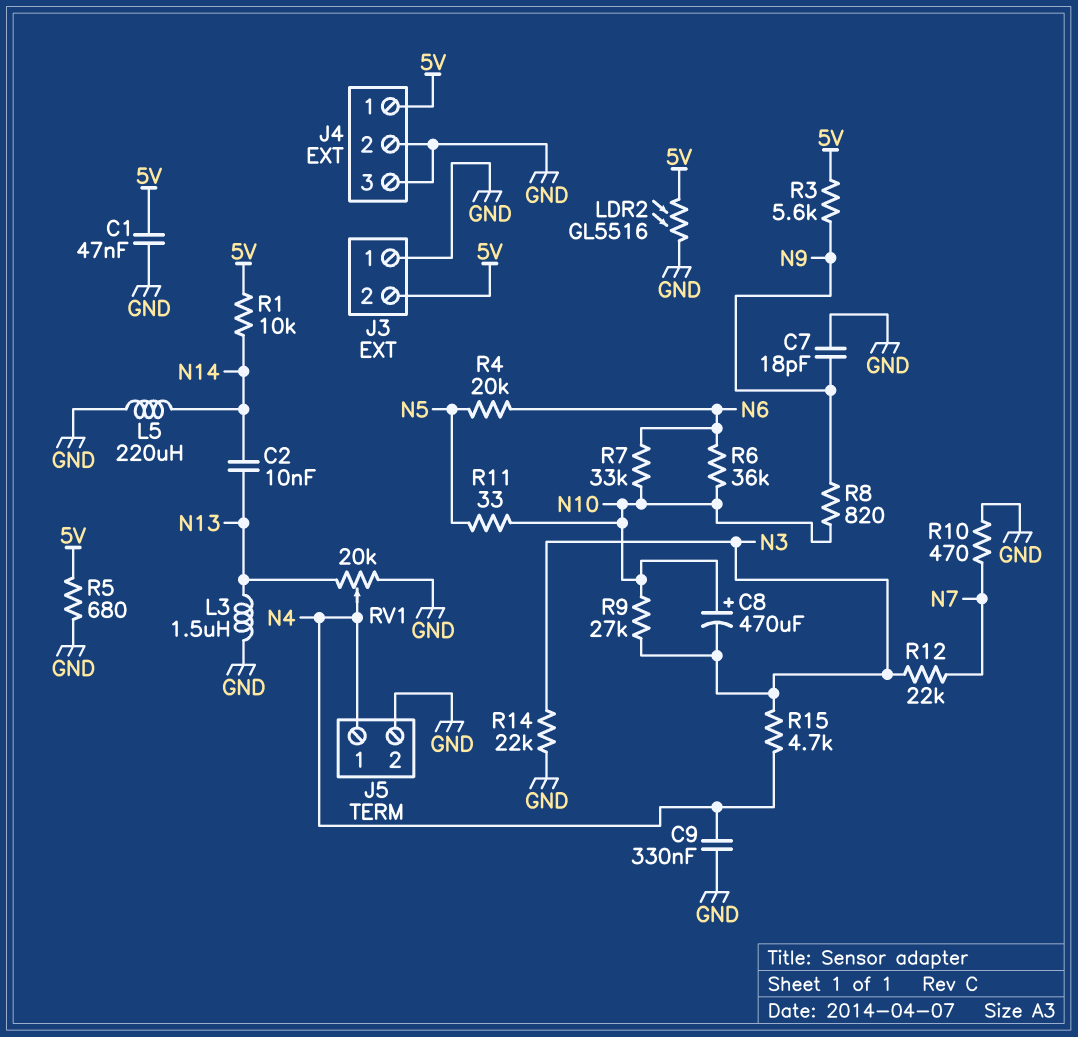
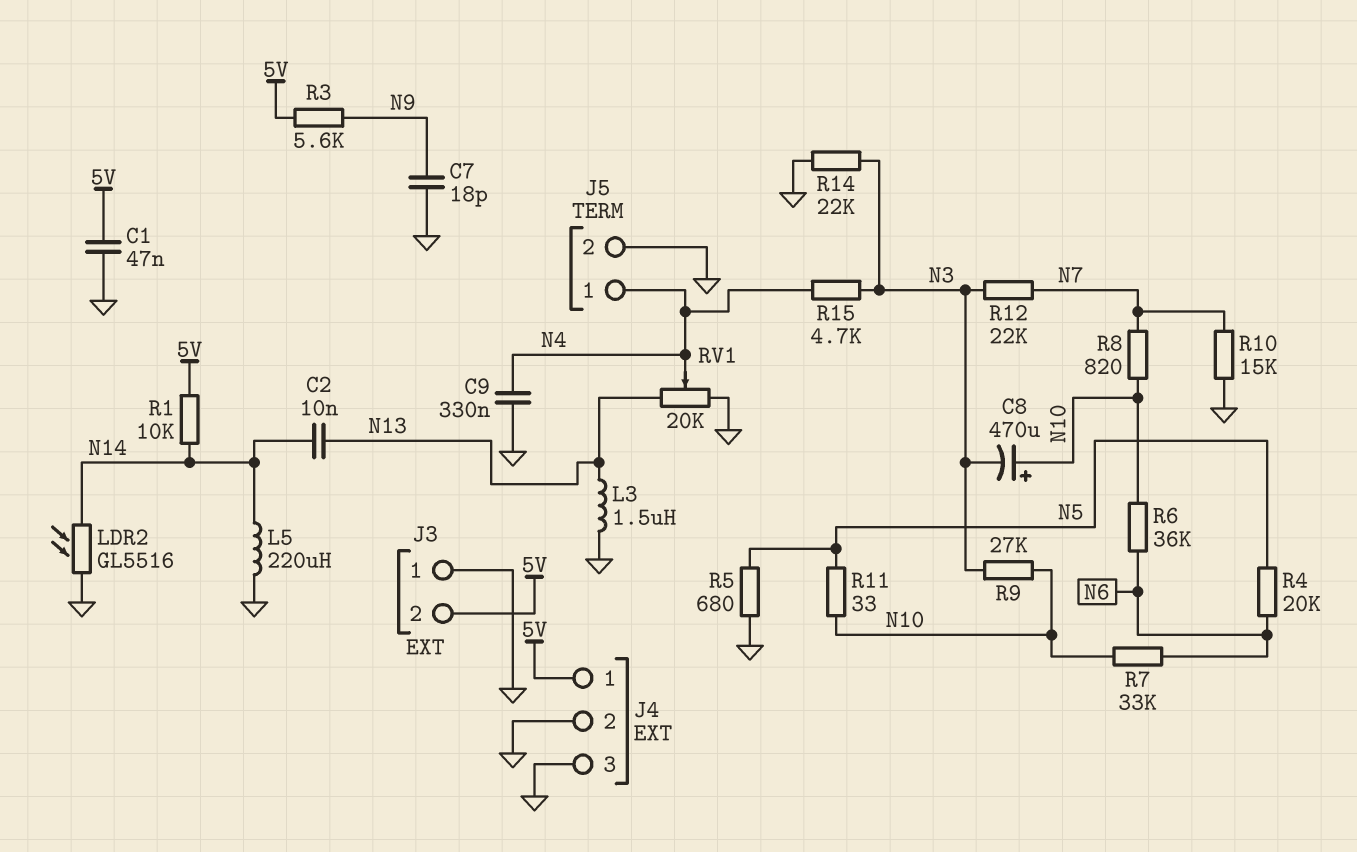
LDR2: GL5516 (5V, GND) -> GL5516 (GND, N14)
R5: 680 (5V, GND) -> 680 (GND, N5)
R8: 820 (N9, N10) -> 820 (N7, N10)
R10: 470 (GND, N7) -> 15k (GND, N7)

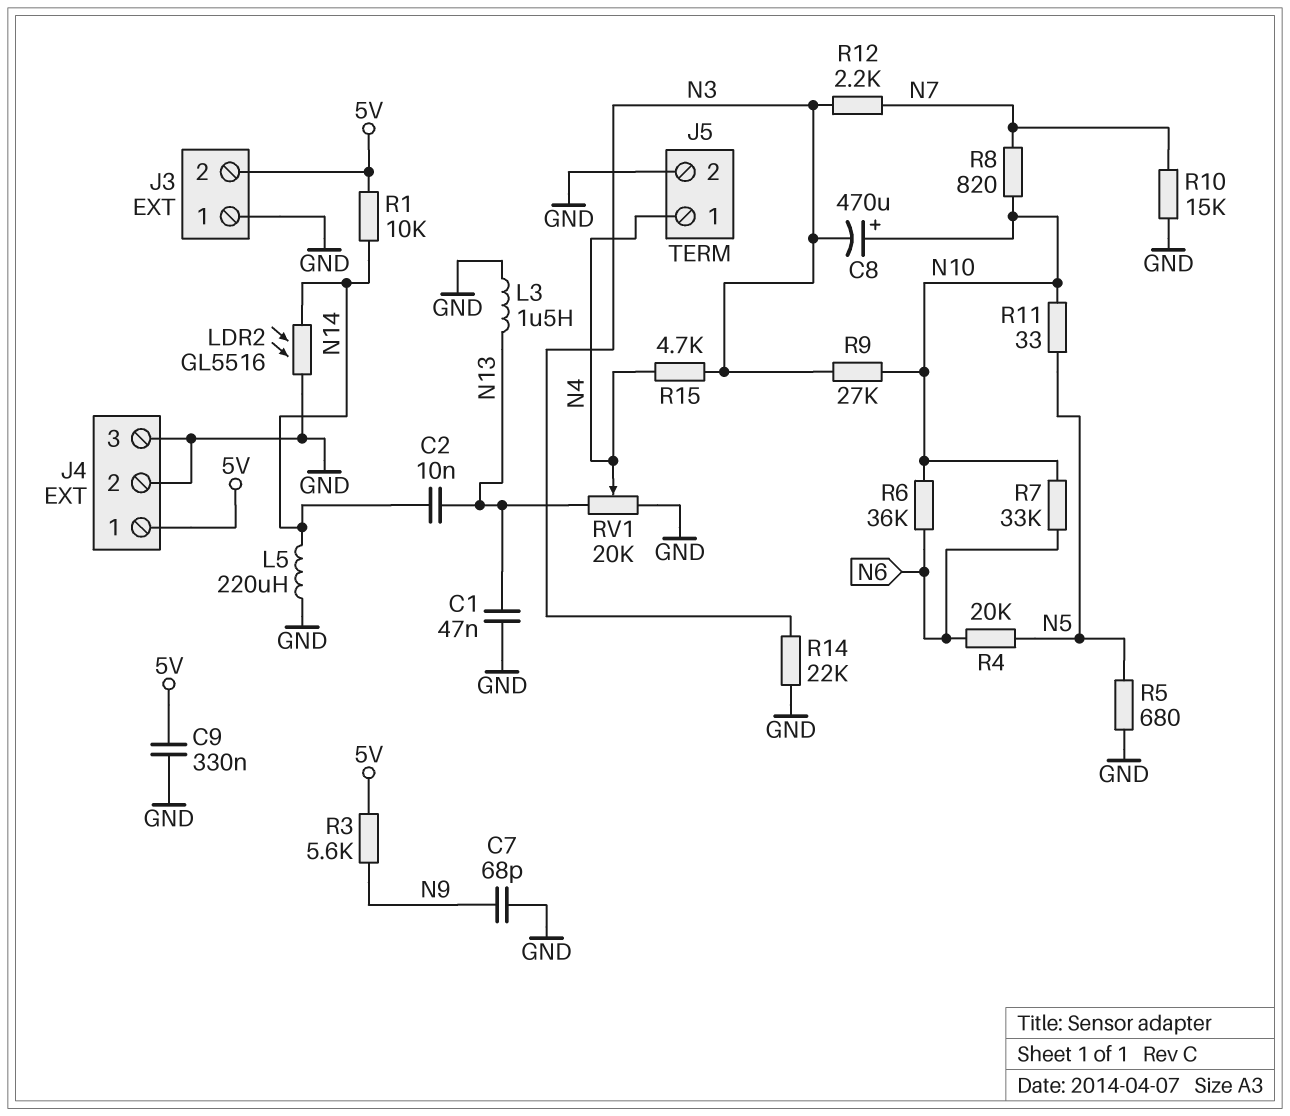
C1: 47nF (5V, GND) -> 47nF (GND, N13)
C7: 18pF (GND, N9) -> 68pF (GND, N9)
C9: 330nF (GND, N4) -> 330nF (5V, GND)
R12: 22k (N3, N7) -> 2.2k (N3, N7)

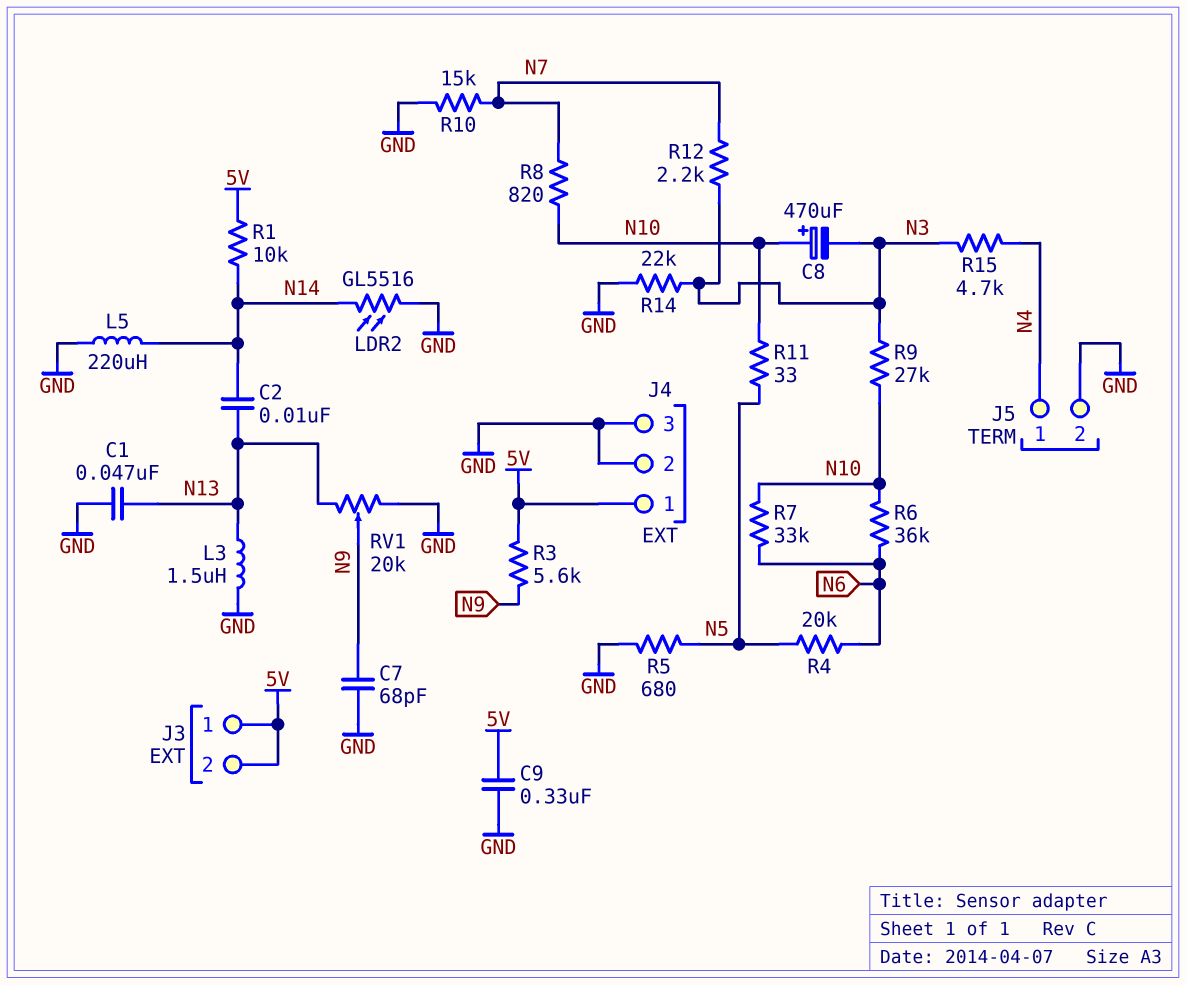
J3 pin 1: GND -> 5V
RV1: 20k (GND, N13, wiper N4) -> 20k (GND, N13, wiper N9)

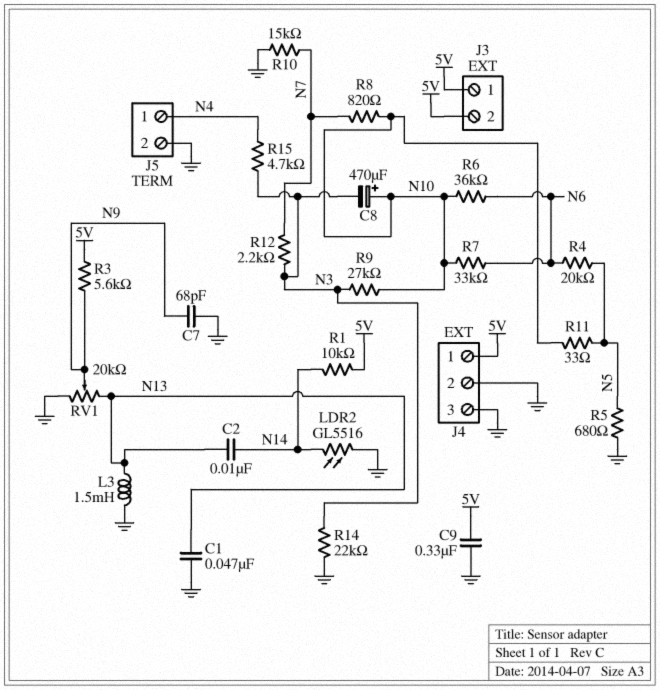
L3: 1.5uH (GND, N13) -> 1.5mH (GND, N13)
L5: 220uH (GND, N14) -> none

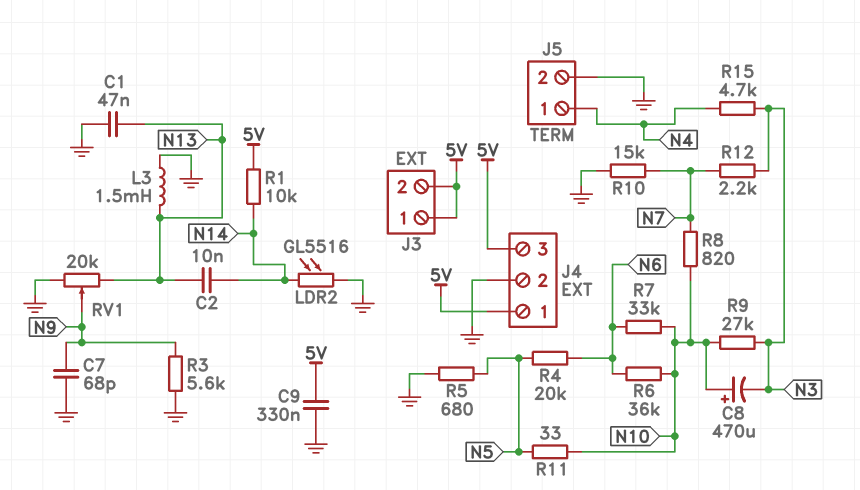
J4 pin 3: GND -> 5V
R3: 5.6k (5V, N9) -> 5.6k (GND, N9)
R14: 22k (GND, N3) -> none

